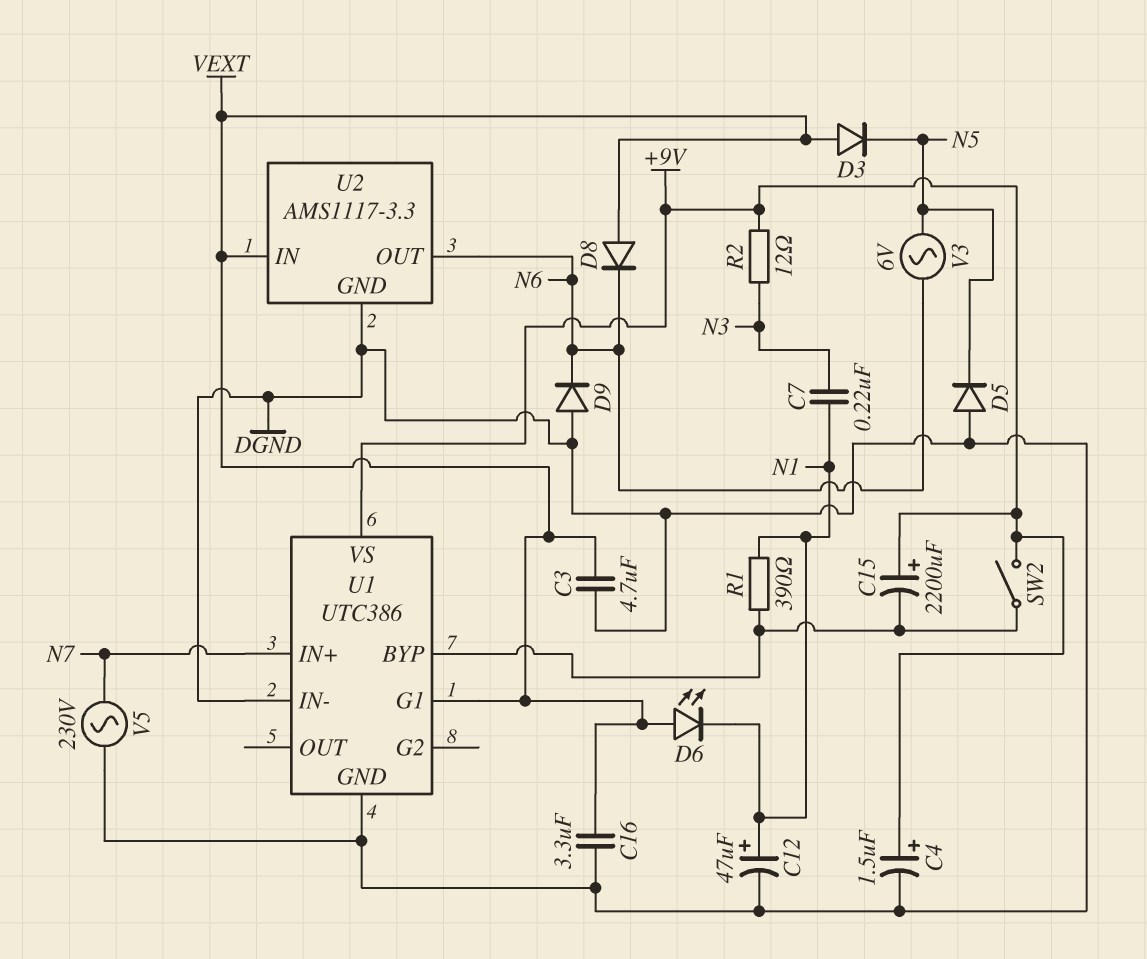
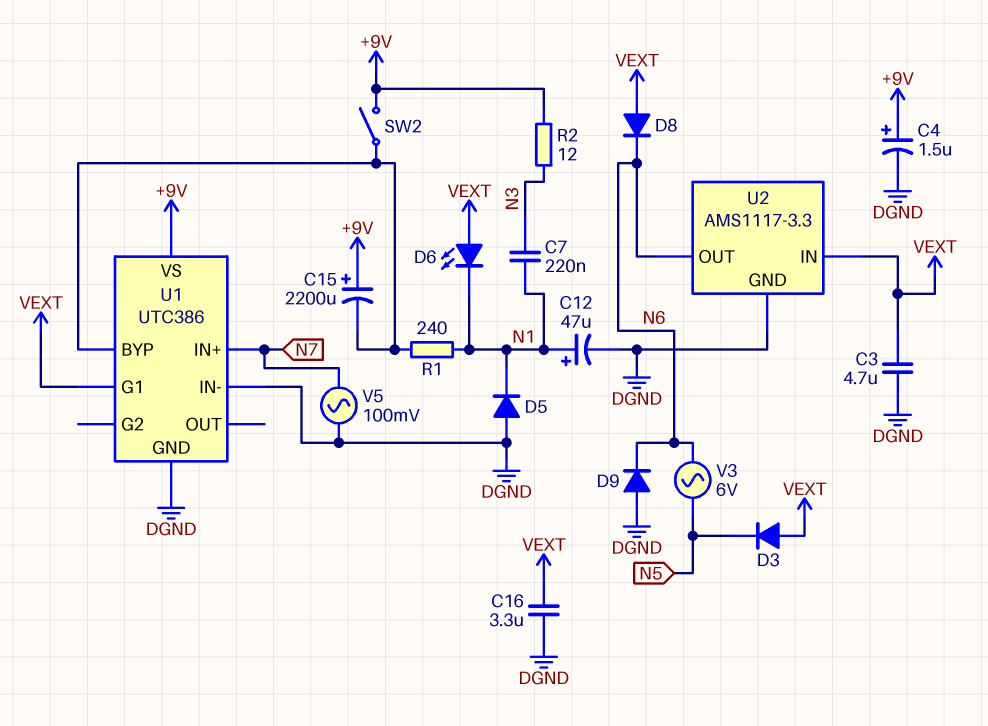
D5: diode (A DGND, K N5) -> diode (A DGND, K N1)
R1: 390 (N1, U1/BYP) -> 240 (N1, U1/BYP)
V5: AC 230V (DGND, N7) -> AC 100mV (DGND, N7)

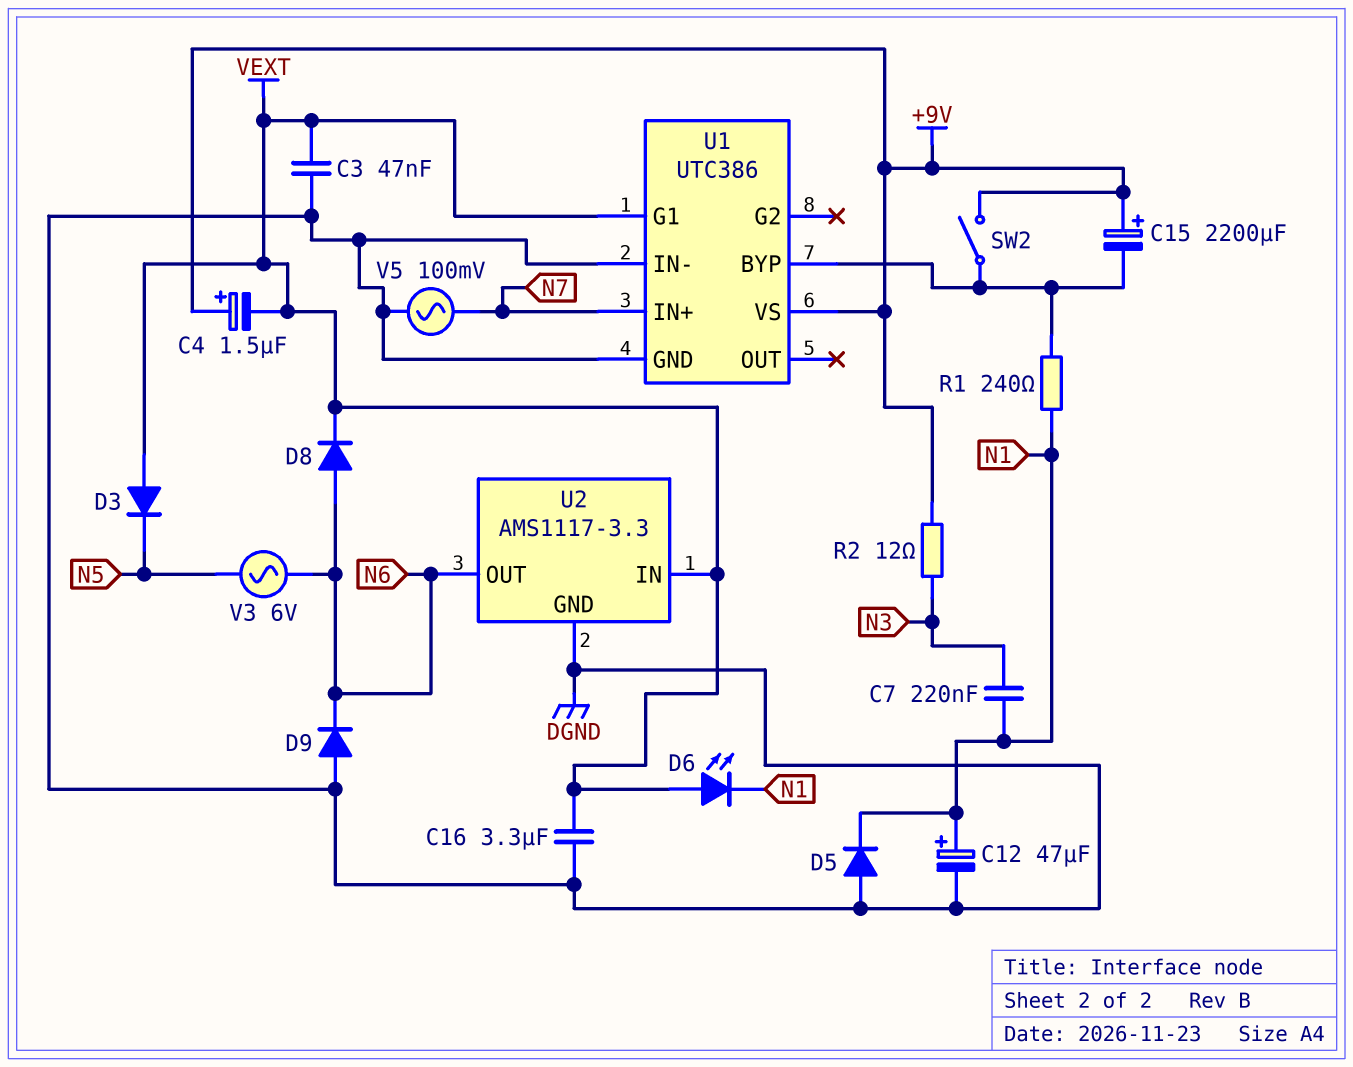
C3: 4.7uF (DGND, VEXT) -> 47nF (DGND, VEXT)
C4: 1.5uF (plus +9V, minus DGND) -> 1.5uF (plus +9V, minus VEXT)
D8: diode (A VEXT, K N6) -> diode (A N6, K VEXT)

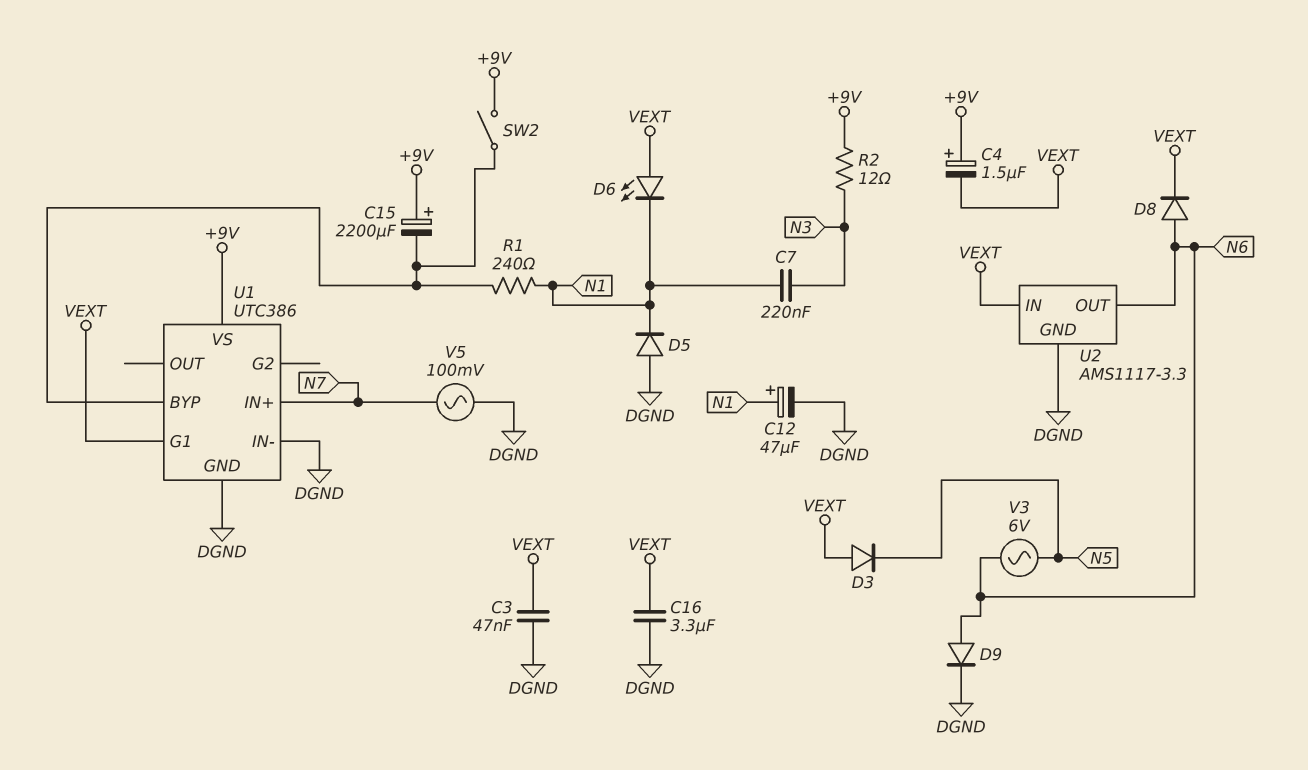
D9: diode (A DGND, K N6) -> diode (A N6, K DGND)

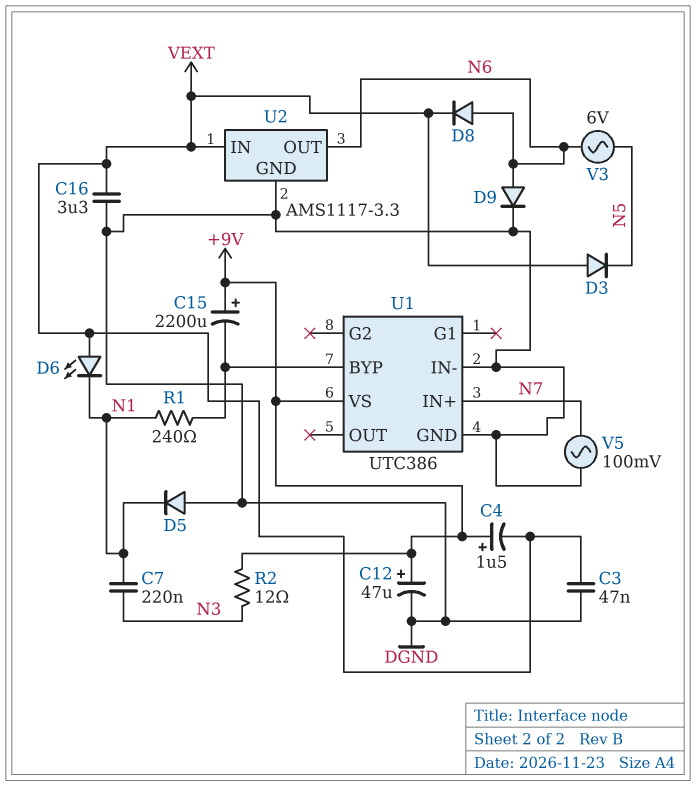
C12: 47uF (plus N1, minus DGND) -> 47uF (plus +9V, minus DGND)
SW2: switch (+9V, U1/BYP) -> none
U1 pin G1: VEXT -> none

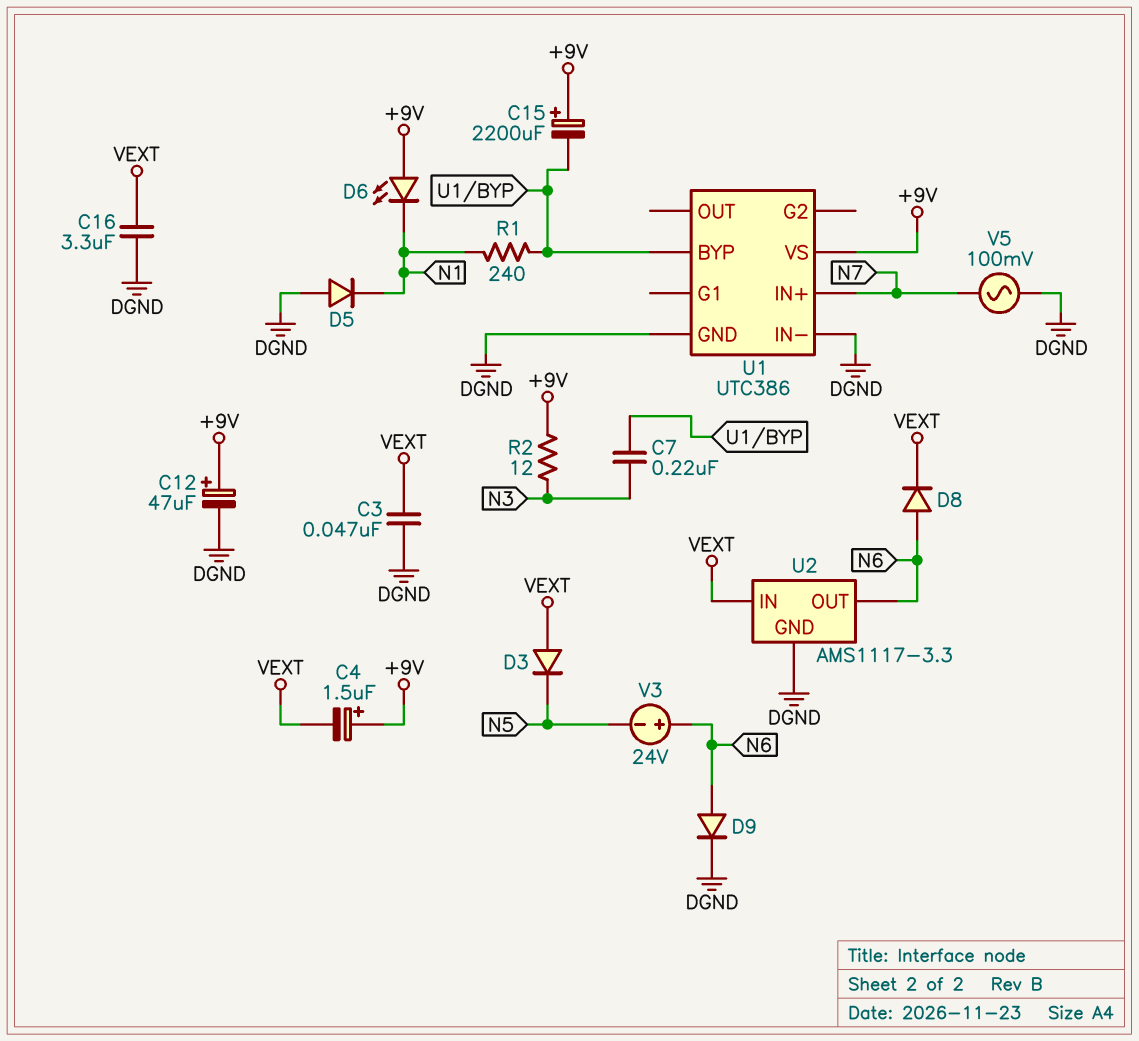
C7: 220nF (N1, N3) -> 220nF (N3, U1/BYP)
D6: LED (A VEXT, K N1) -> LED (A +9V, K N1)
V3: AC 6V (N5, N6) -> 24V (plus N6, minus N5)

